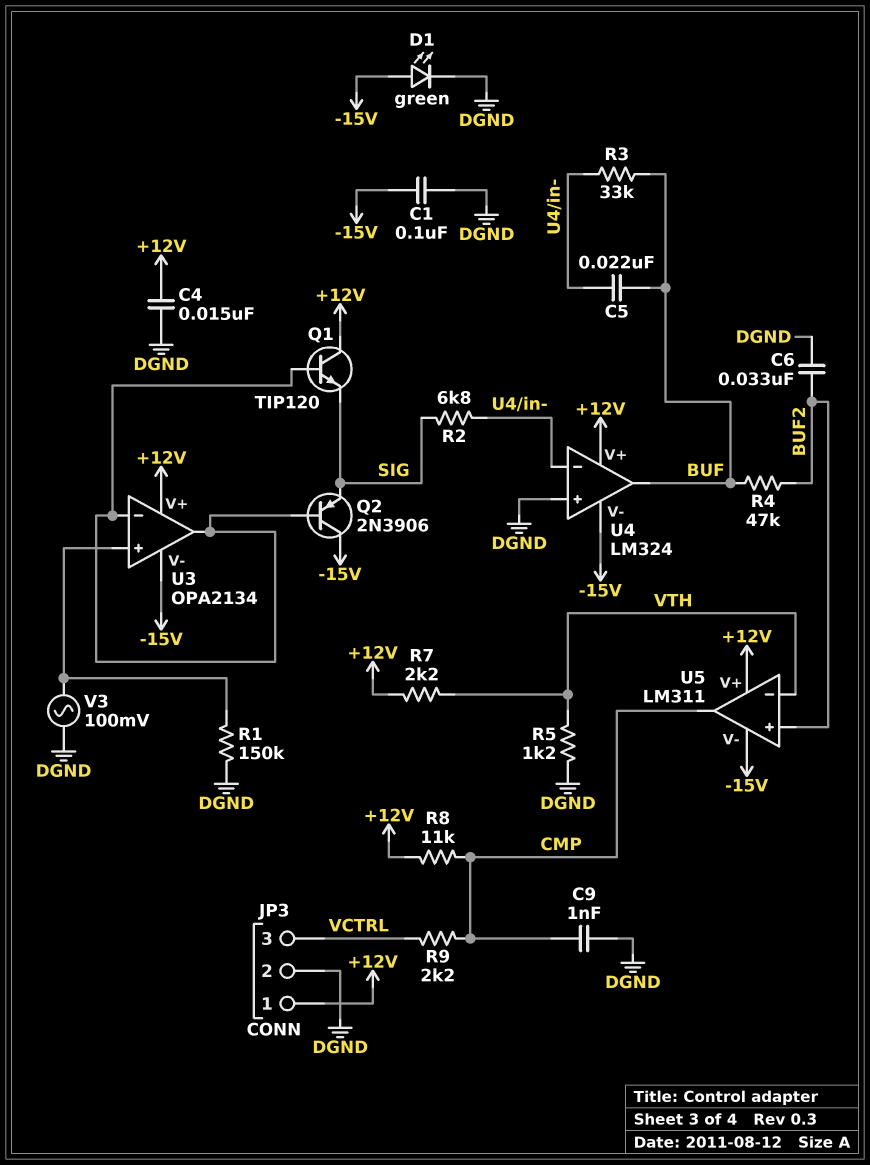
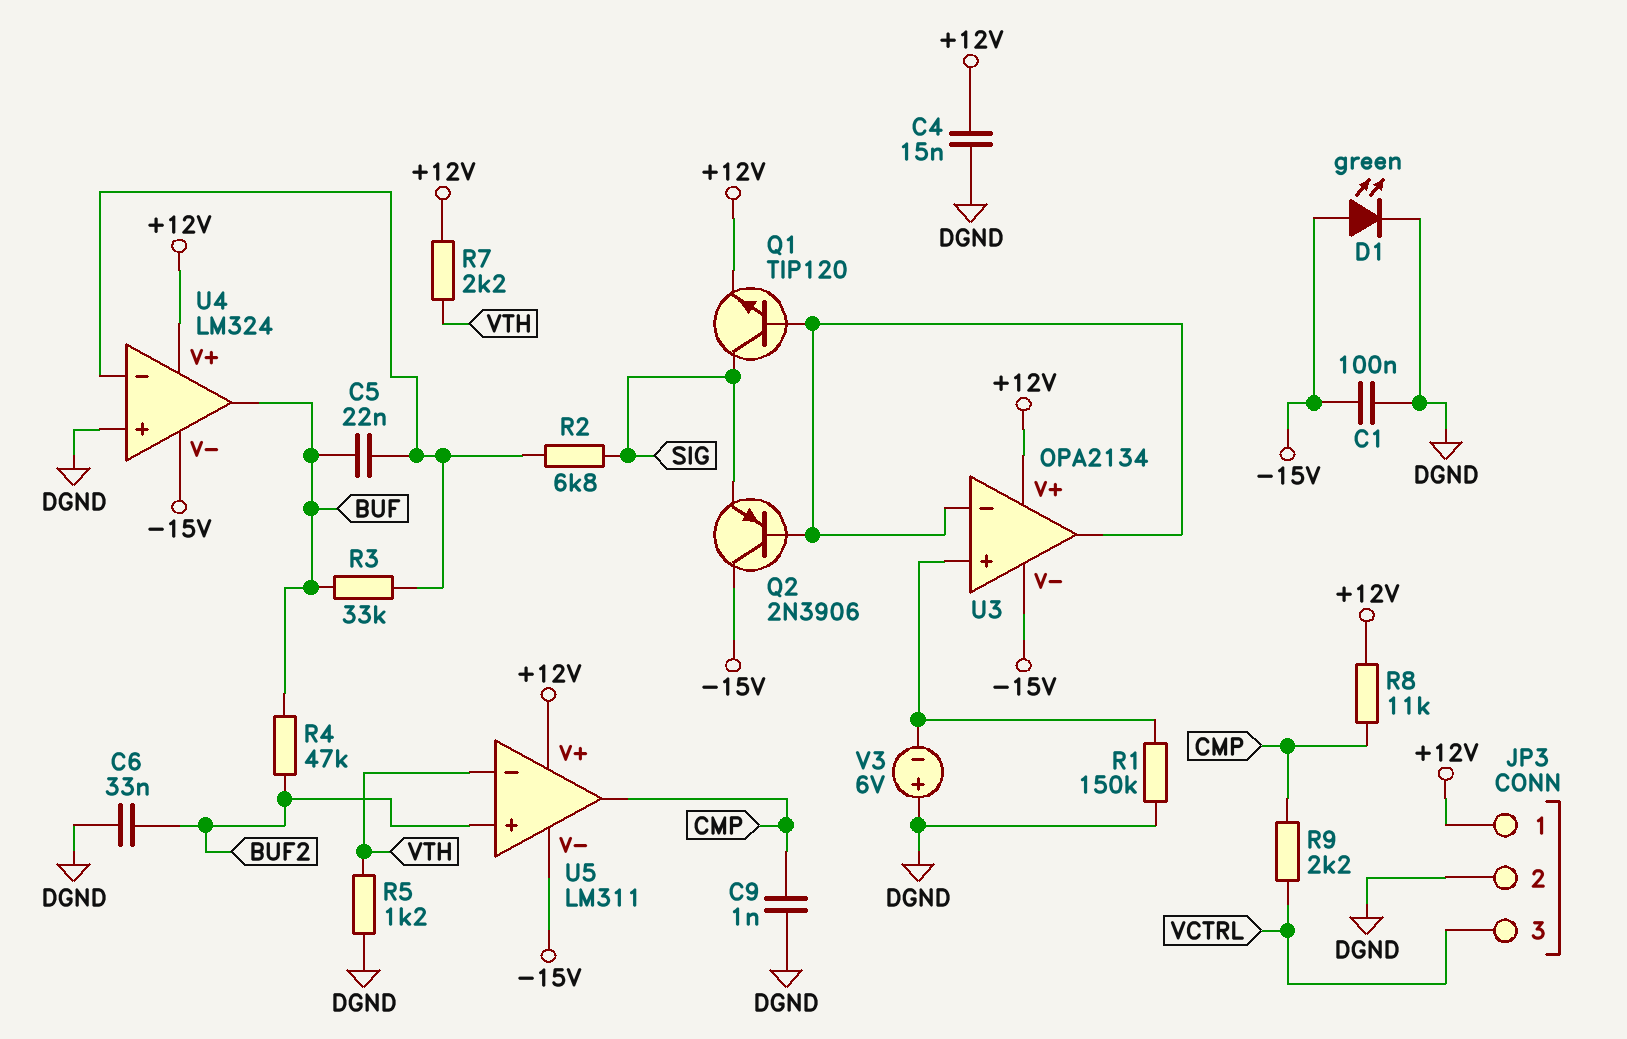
Q1: NPN TIP120 (B U3/in-, C +12V, E SIG) -> NPN TIP120 (B U3/in-, C SIG, E +12V)
V3: AC 100mV (DGND, U3/in+) -> 6V (plus DGND, minus U3/in+)

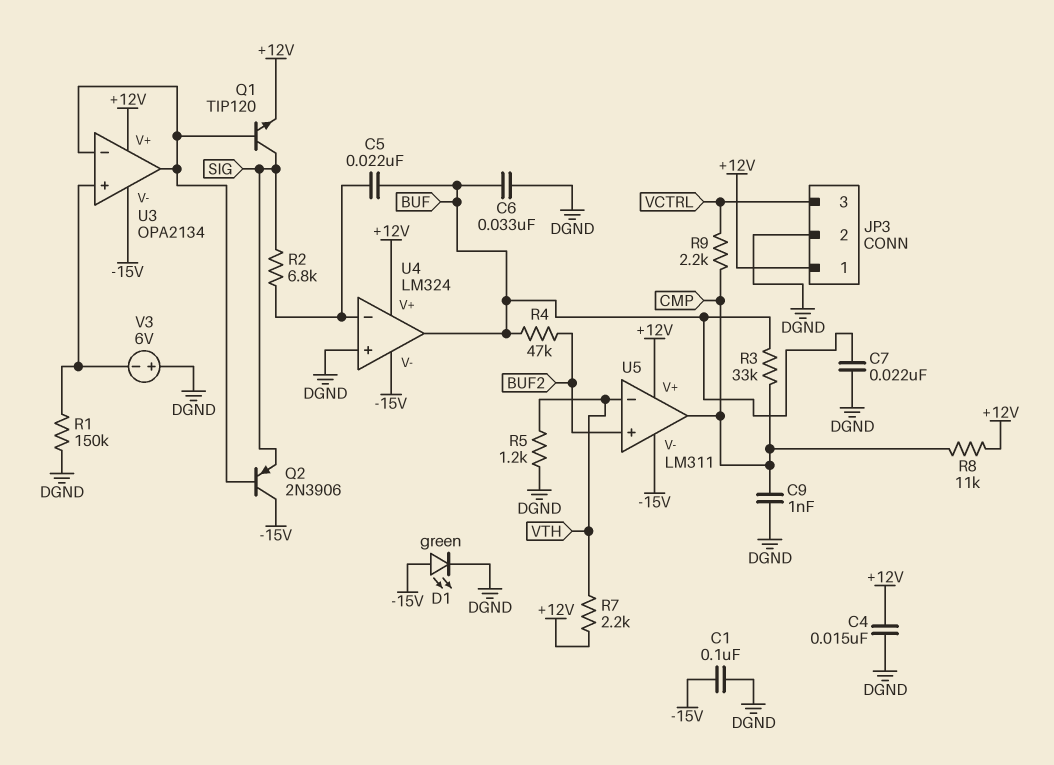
C6: 33nF (BUF2, DGND) -> 33nF (BUF, DGND)
C7: none -> 22nF (BUF, DGND)
R3: 33k (BUF, U4/in-) -> 33k (BUF, CMP)

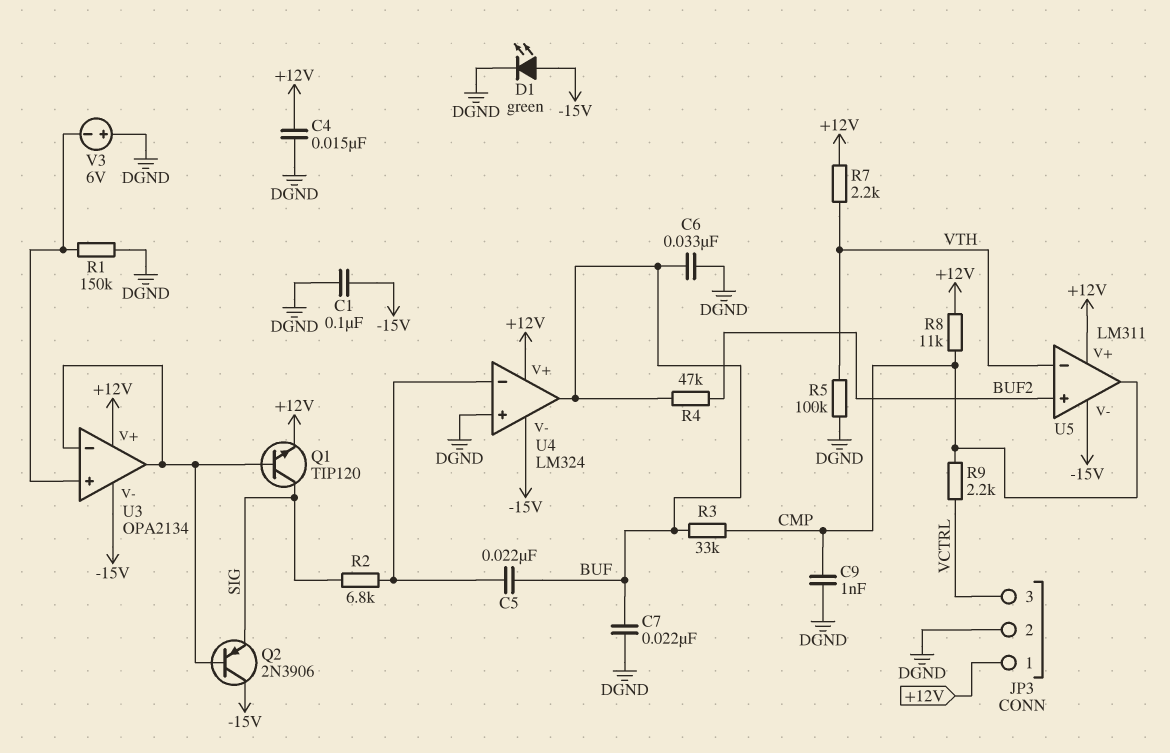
R5: 1.2k (DGND, VTH) -> 100k (DGND, VTH)

